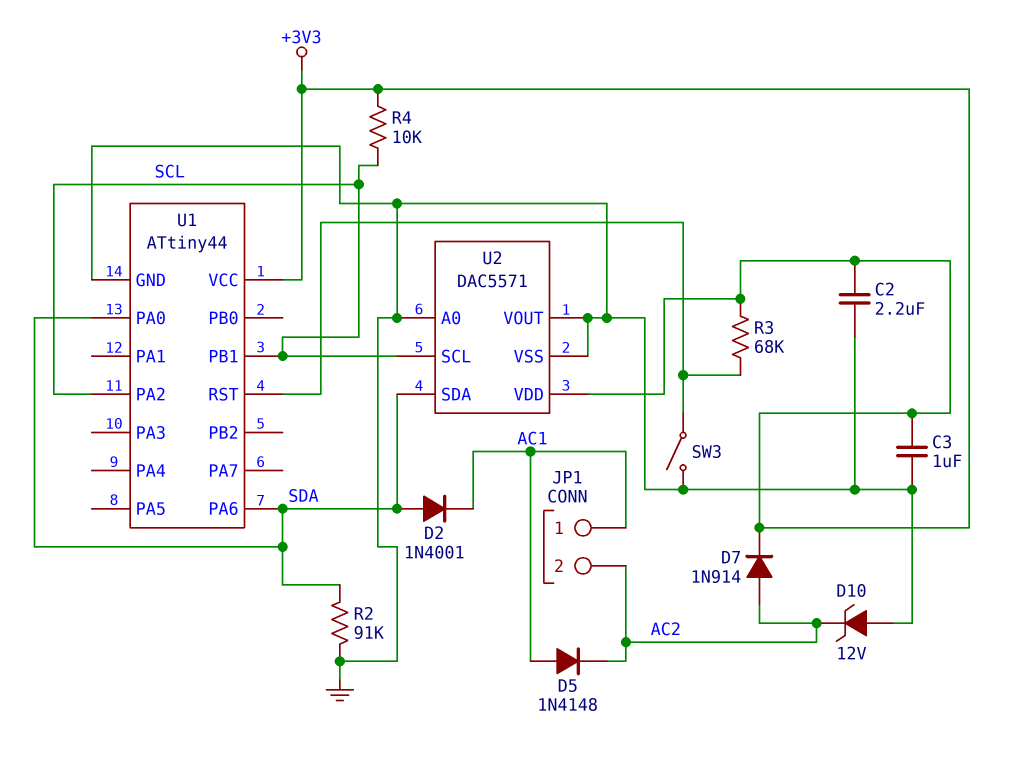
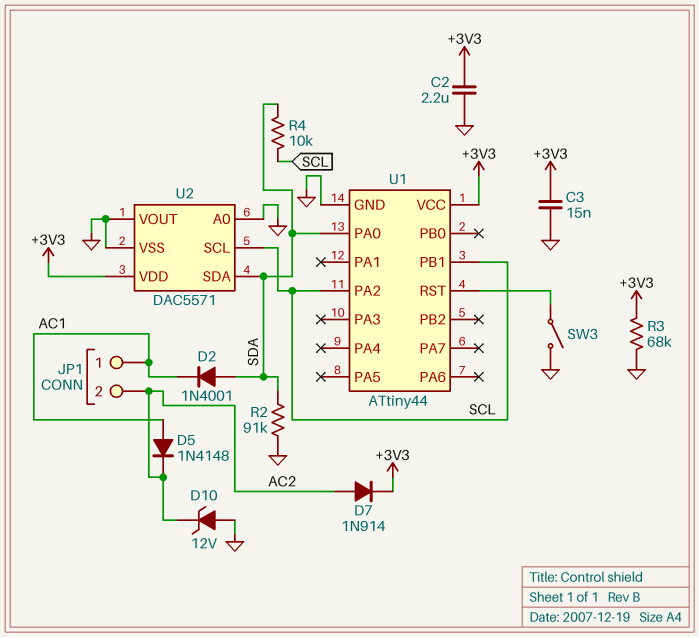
C3: 1uF (+3V3, GND) -> 15nF (+3V3, GND)
R3: 68k (+3V3, U1/RST) -> 68k (+3V3, GND)
R4: 10k (+3V3, SCL) -> 10k (SCL, SDA)
U1 pin PA6: SDA -> none

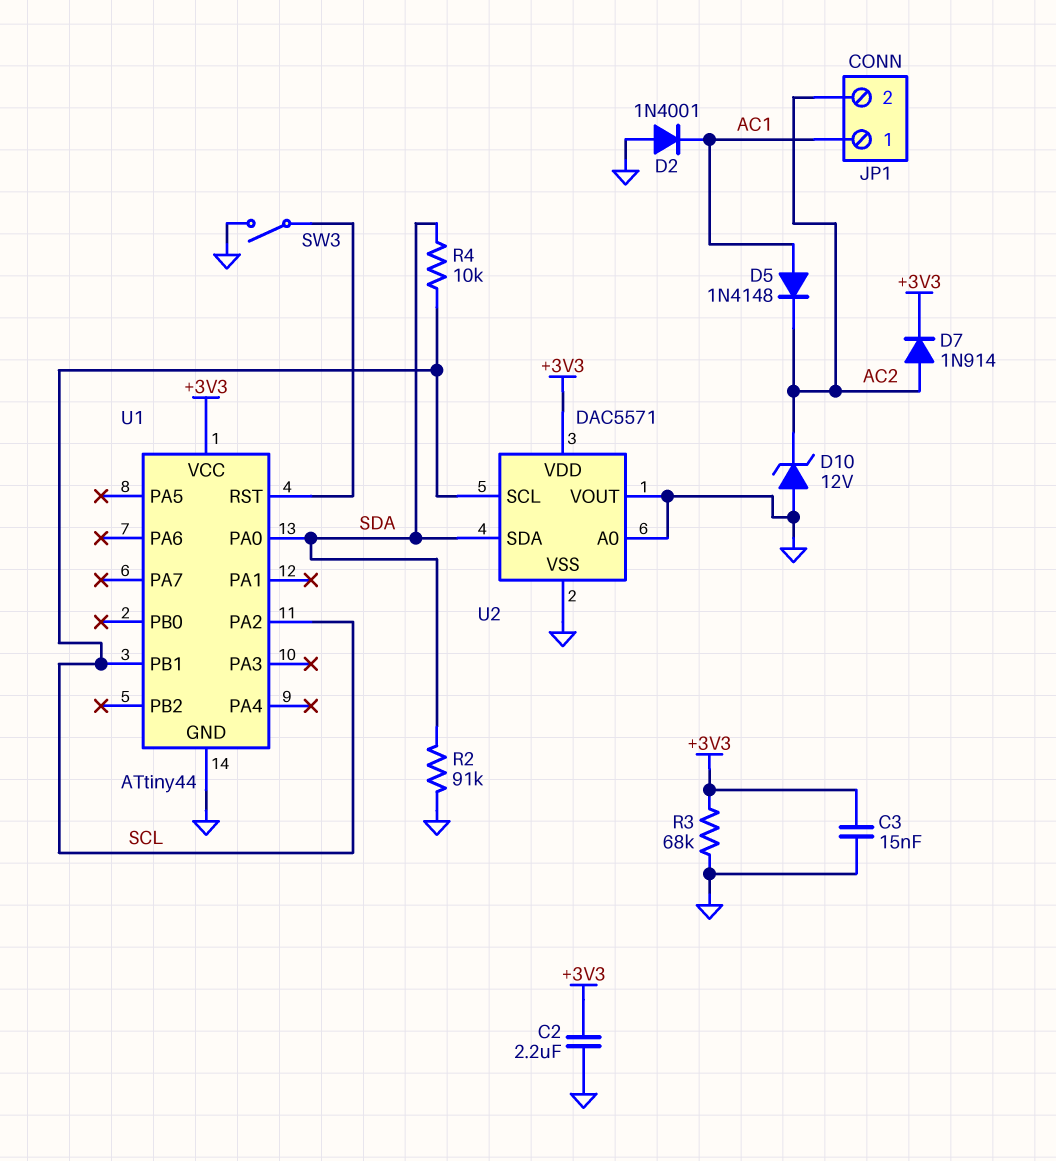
D2: diode 1N4001 (A SDA, K AC1) -> diode 1N4001 (A GND, K AC1)

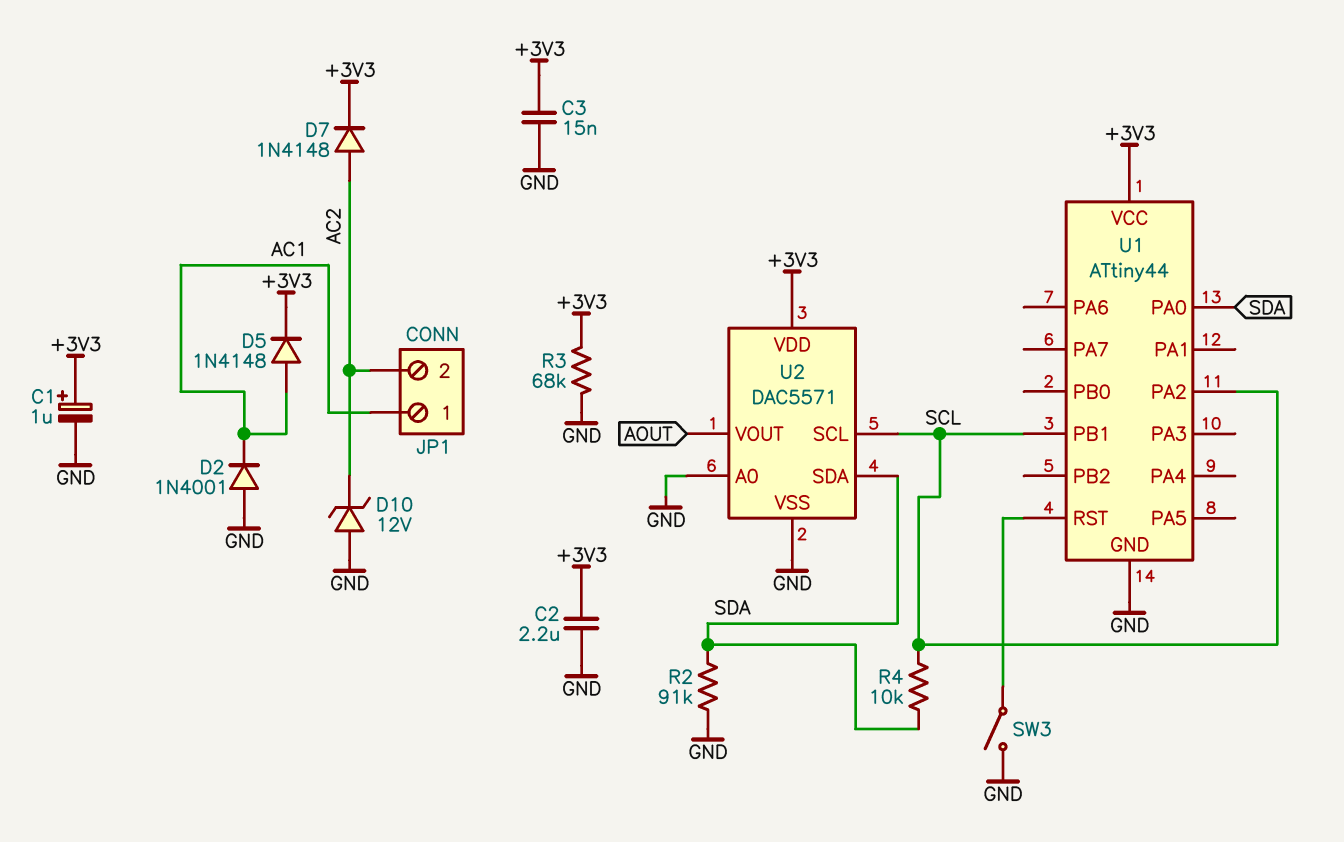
C1: none -> 1uF (plus +3V3, minus GND)
D5: diode 1N4148 (A AC1, K AC2) -> diode 1N4148 (A AC1, K +3V3)
D7: diode 1N914 (A AC2, K +3V3) -> diode 1N4148 (A AC2, K +3V3)
U2 pin VOUT: GND -> AOUT

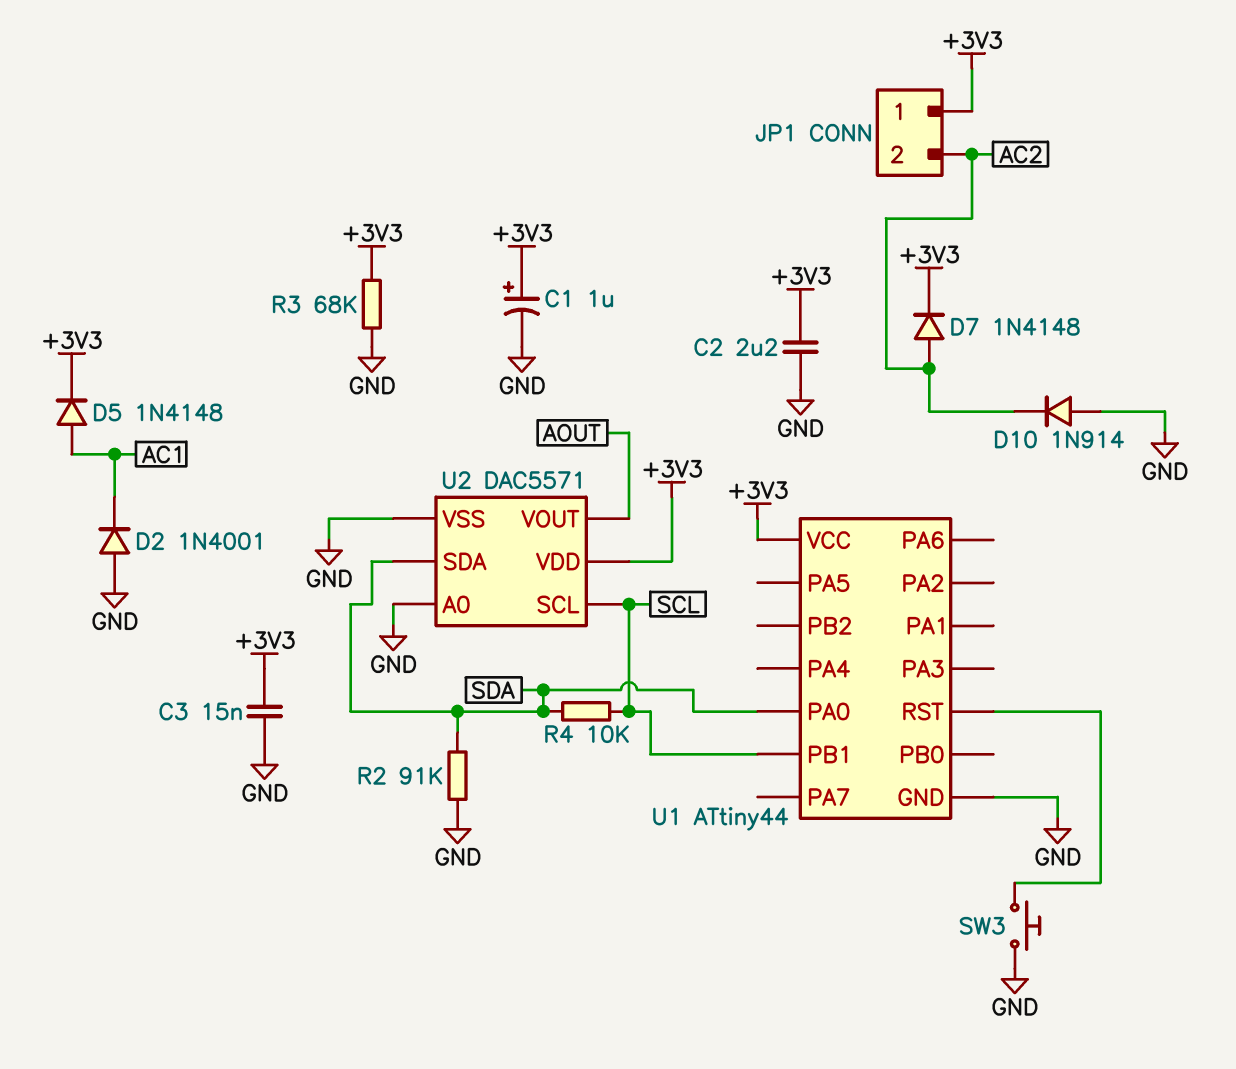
D10: zener 12V (A GND, K AC2) -> diode 1N914 (A GND, K AC2)
JP1 pin 1: AC1 -> +3V3
SW3: switch (GND, U1/RST) -> button (GND, U1/RST)
U1 pin PA2: SCL -> none

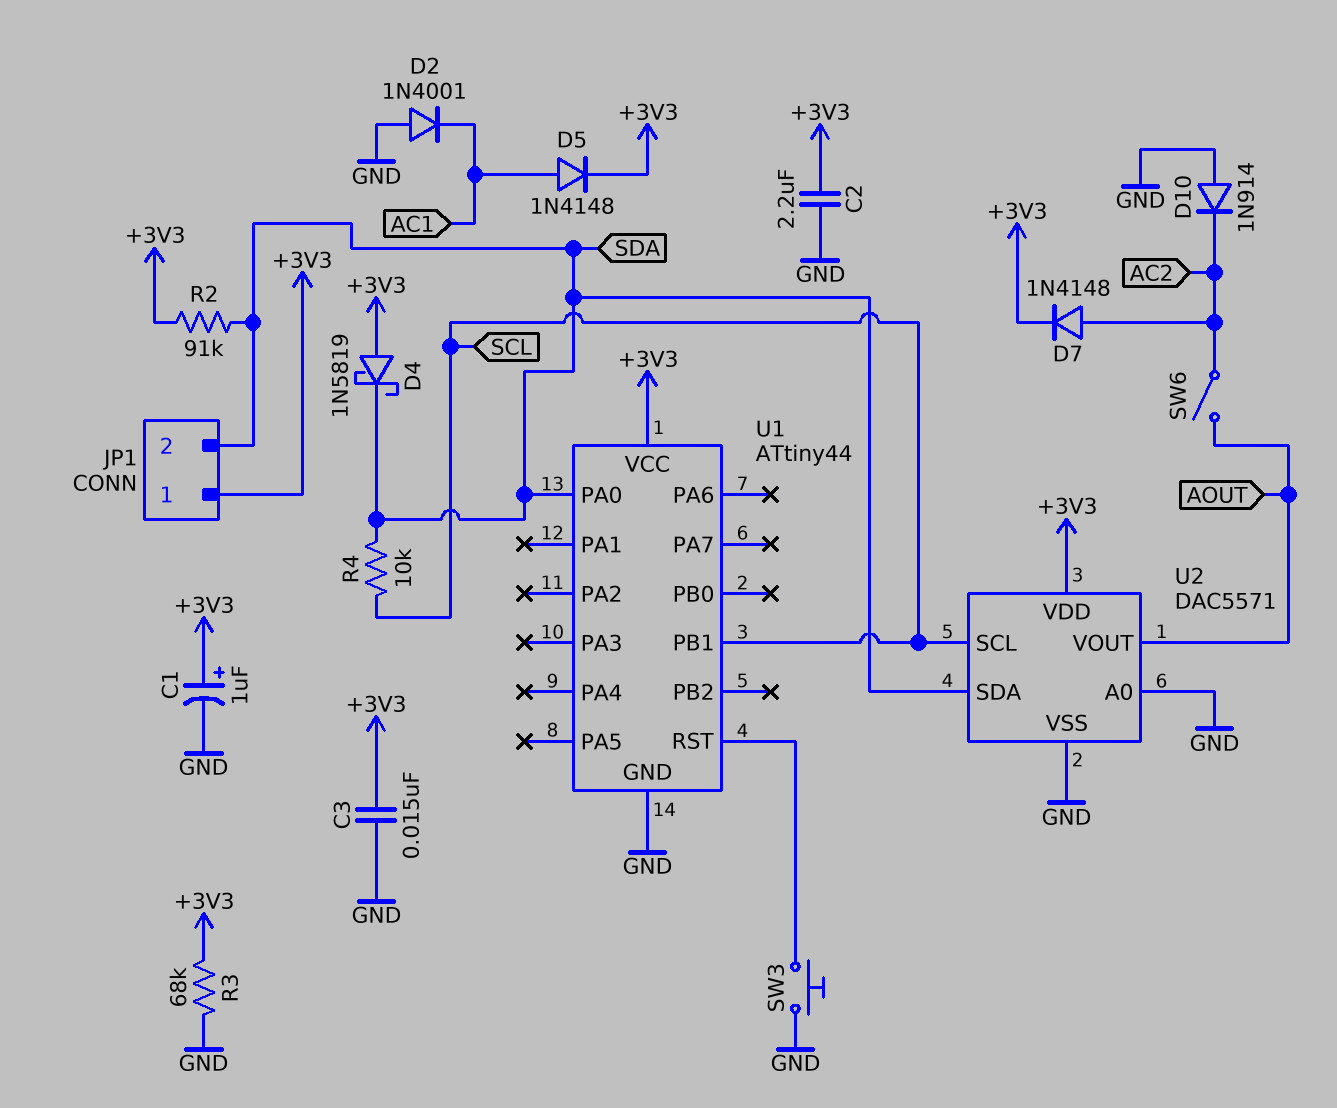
D4: none -> schottky 1N5819 (A +3V3, K SDA)
JP1 pin 2: AC2 -> SDA
R2: 91k (GND, SDA) -> 91k (+3V3, SDA)
SW6: none -> switch (AC2, AOUT)

